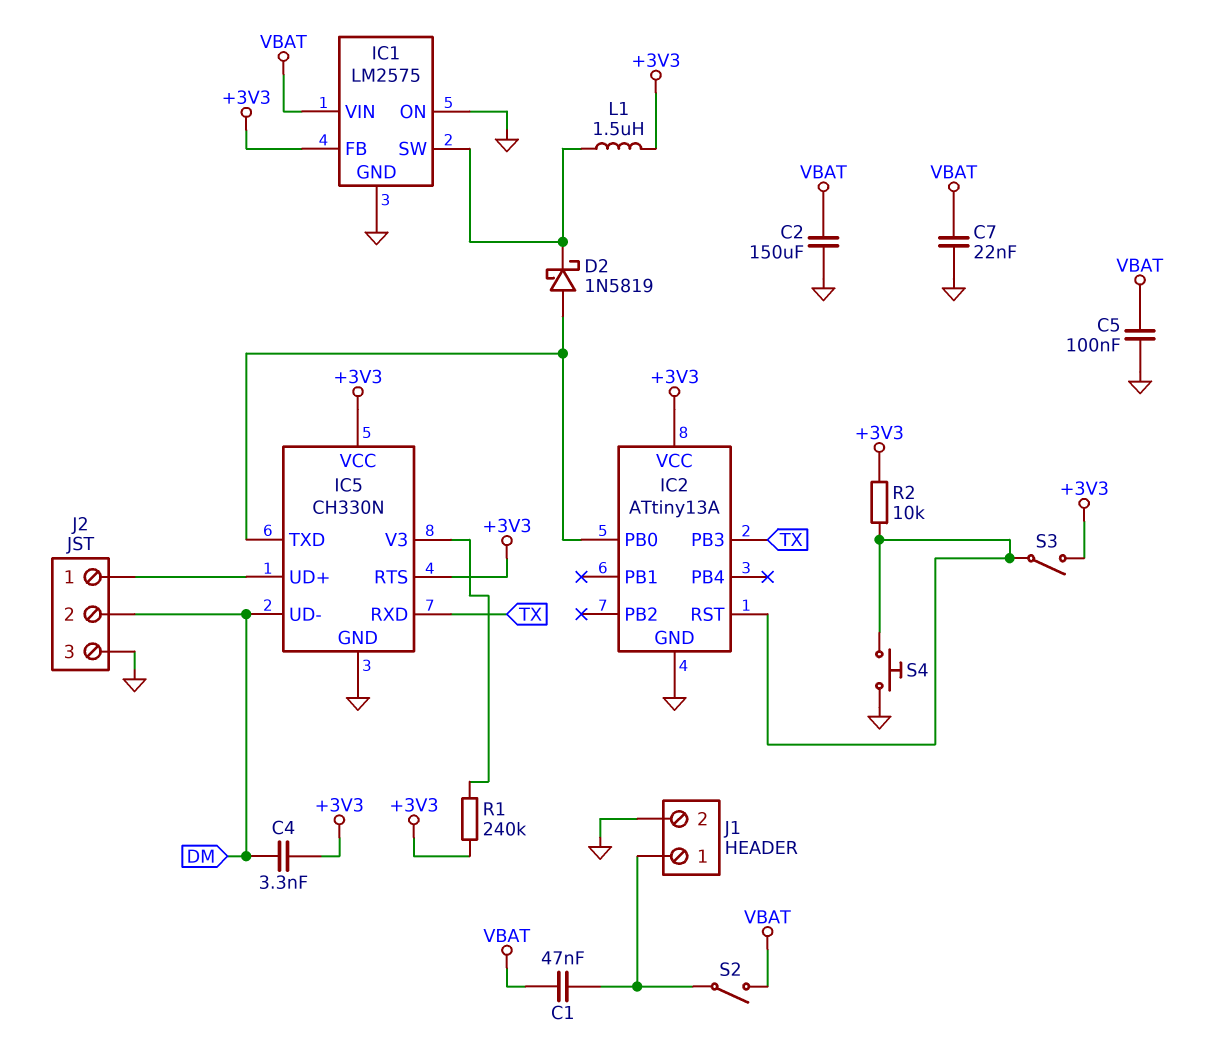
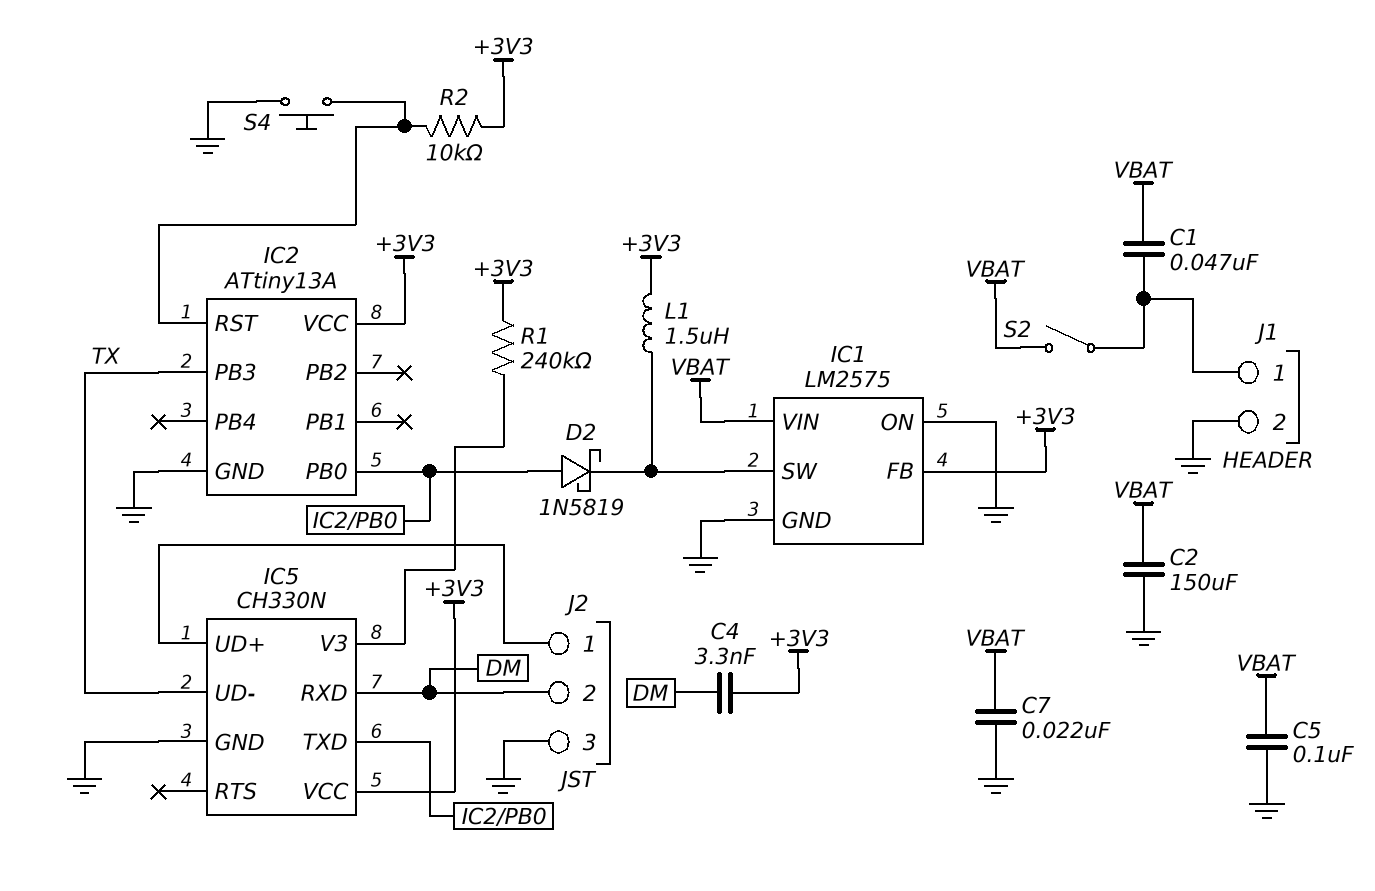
IC5 pin RTS: +3V3 -> none
IC5 pin RXD: TX -> DM
IC5 pin UD-: DM -> TX
S3: switch (+3V3, IC2/RST) -> none

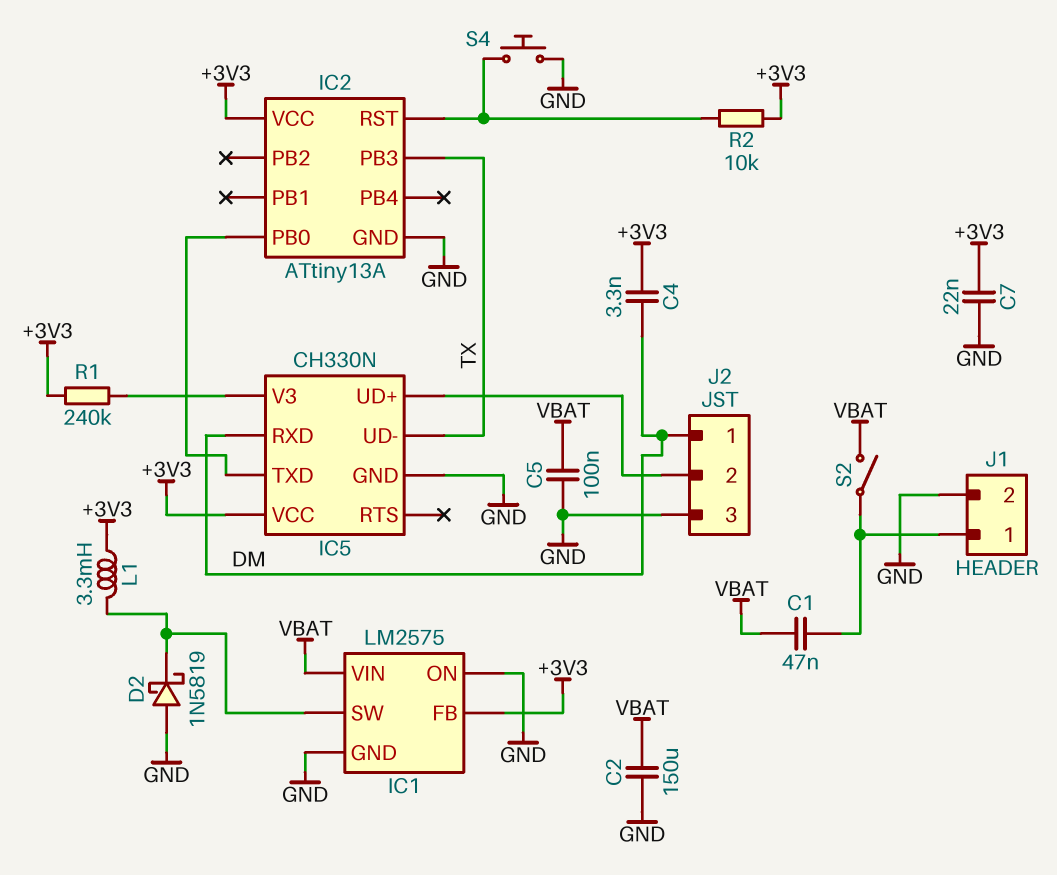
C7: 22nF (GND, VBAT) -> 22nF (+3V3, GND)
D2: schottky 1N5819 (A IC2/PB0, K IC1/SW) -> schottky 1N5819 (A GND, K IC1/SW)
J2 pin 1: IC5/UD+ -> DM
J2 pin 2: DM -> IC5/UD+
L1: 1.5uH (+3V3, IC1/SW) -> 3.3mH (+3V3, IC1/SW)

